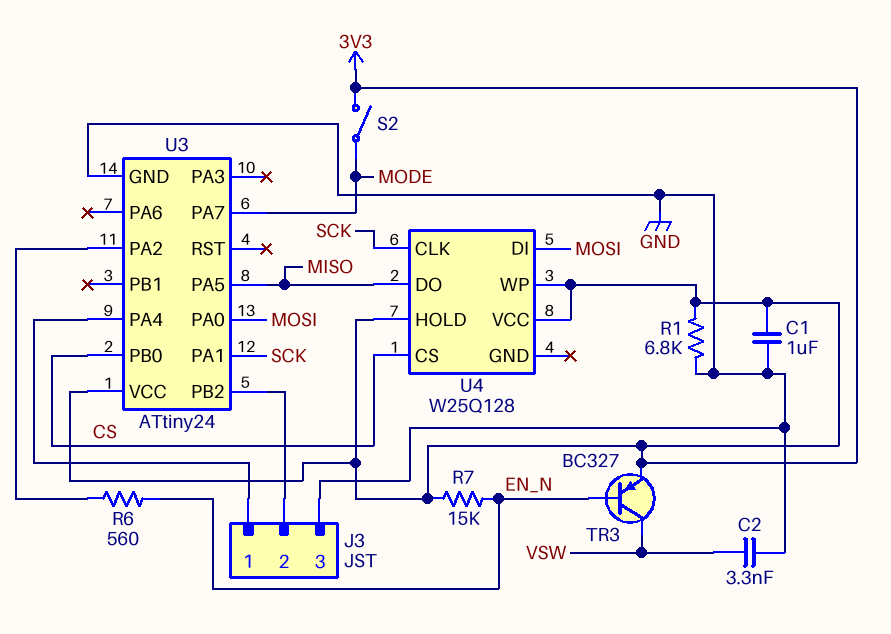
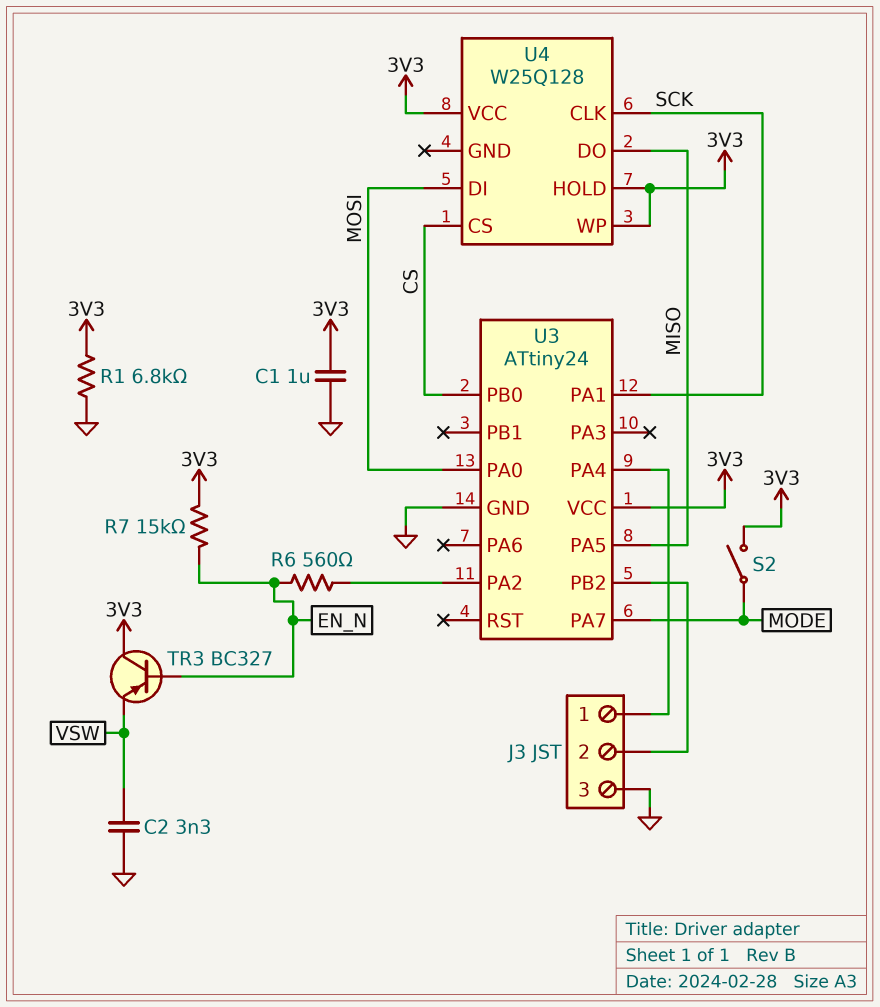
TR3: PNP BC327 (B EN_N, C VSW, E 3V3) -> PNP BC327 (B EN_N, C 3V3, E VSW)

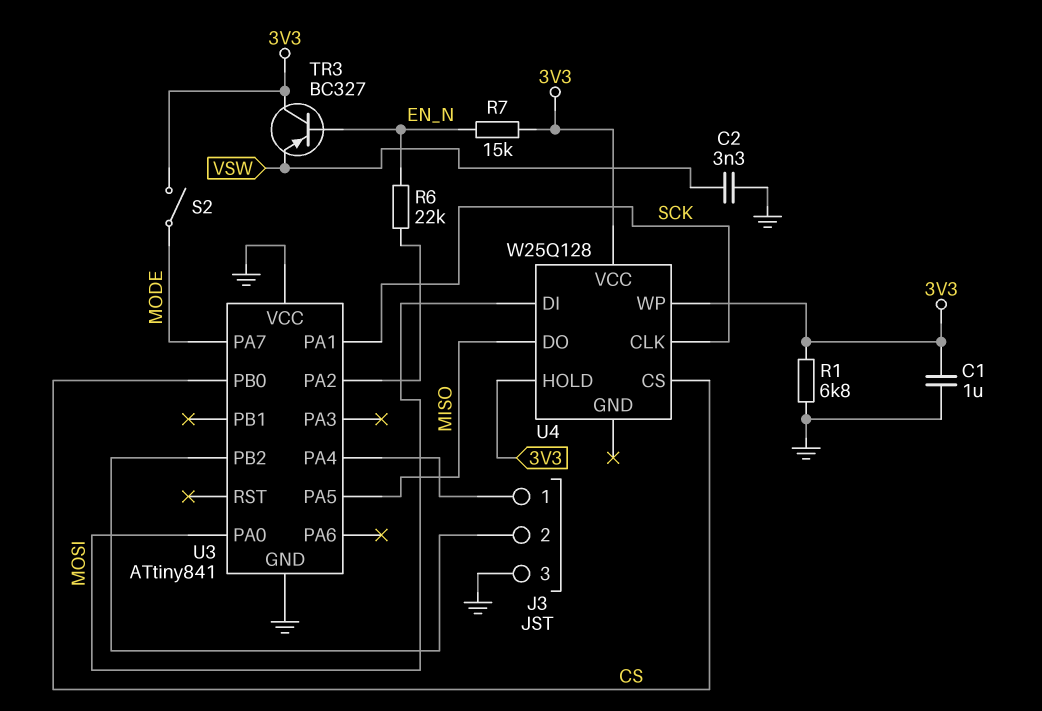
R6: 560 (EN_N, U3/PA2) -> 22k (EN_N, U3/PA2)
U3: ATtiny24 -> ATtiny841
U3 pin VCC: 3V3 -> GND

